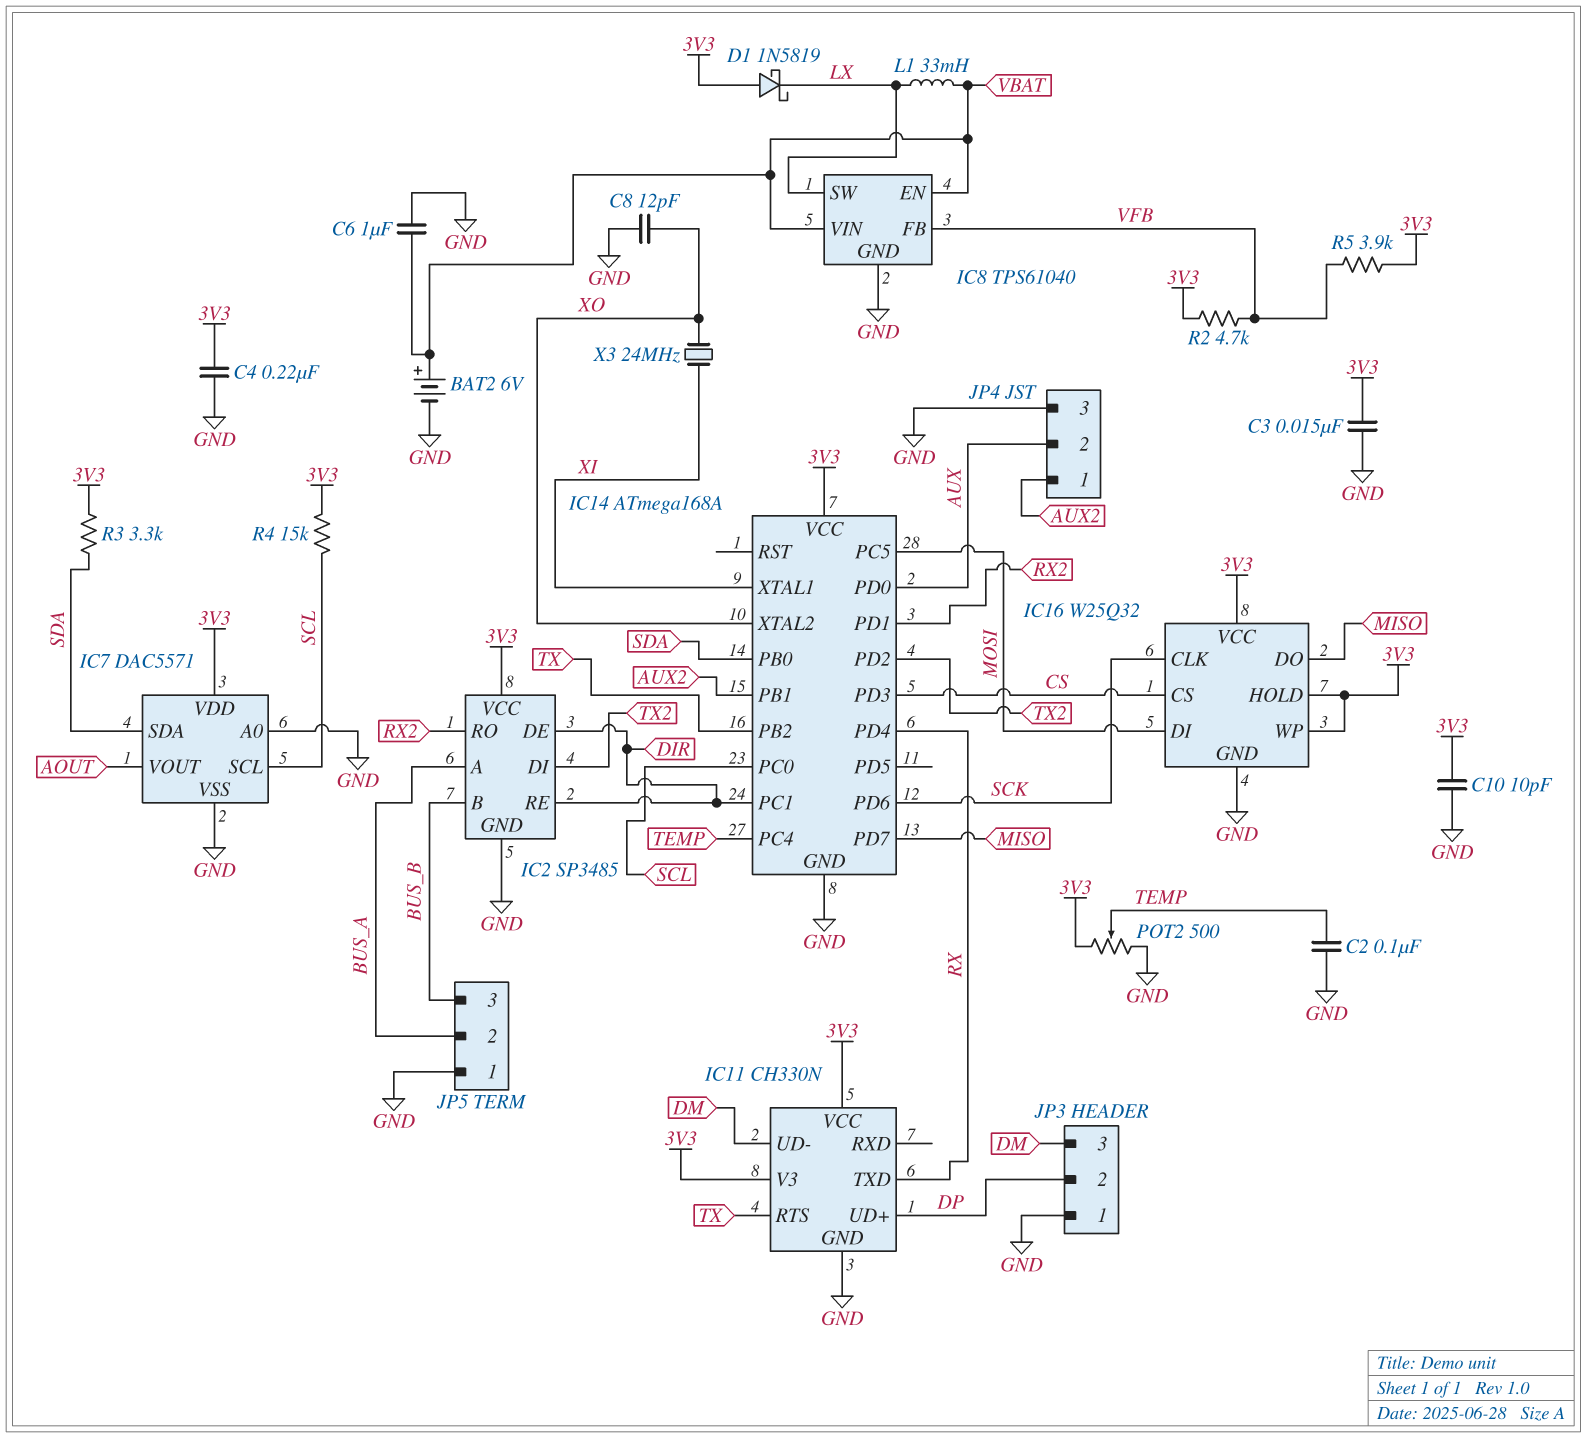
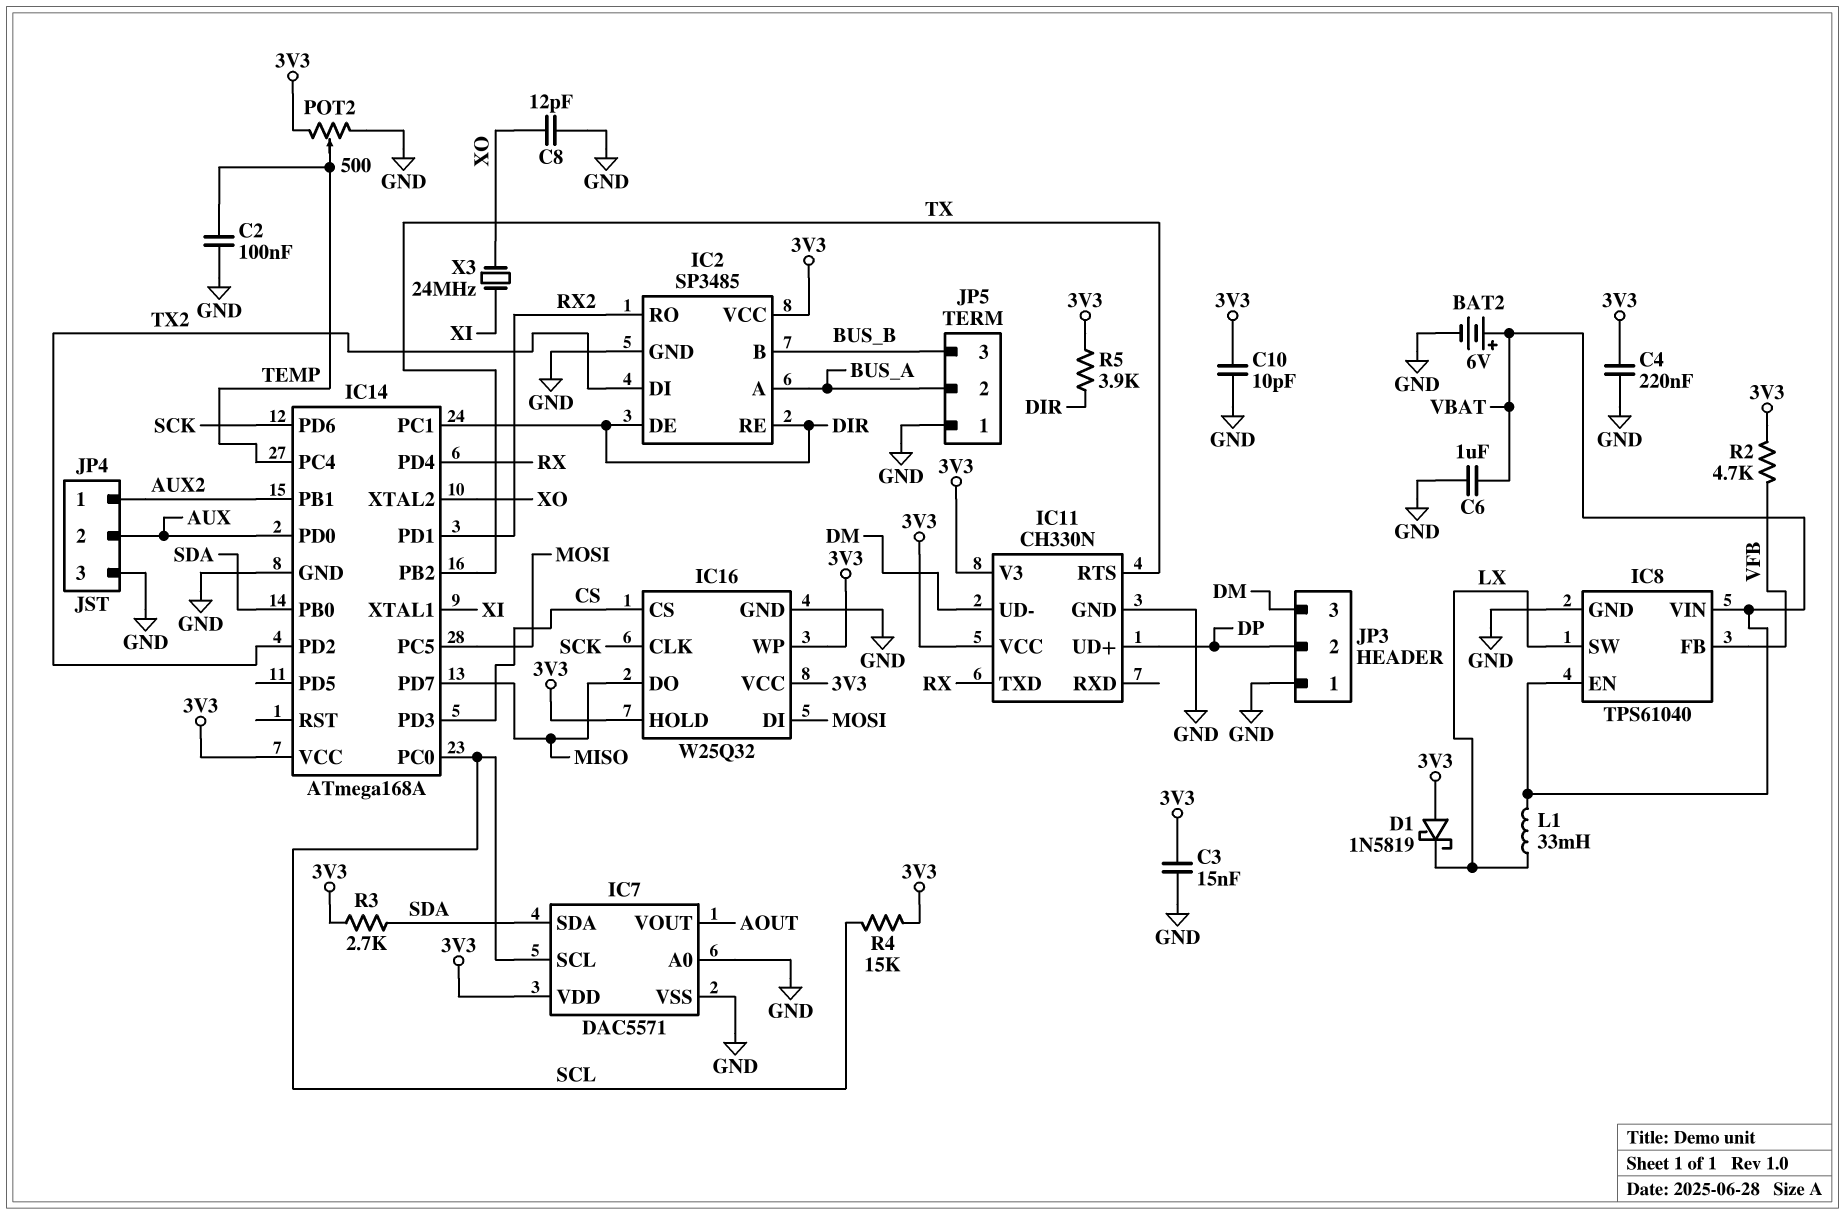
R3: 3.3k (3V3, SDA) -> 2.7k (3V3, SDA)
R5: 3.9k (3V3, VFB) -> 3.9k (3V3, DIR)

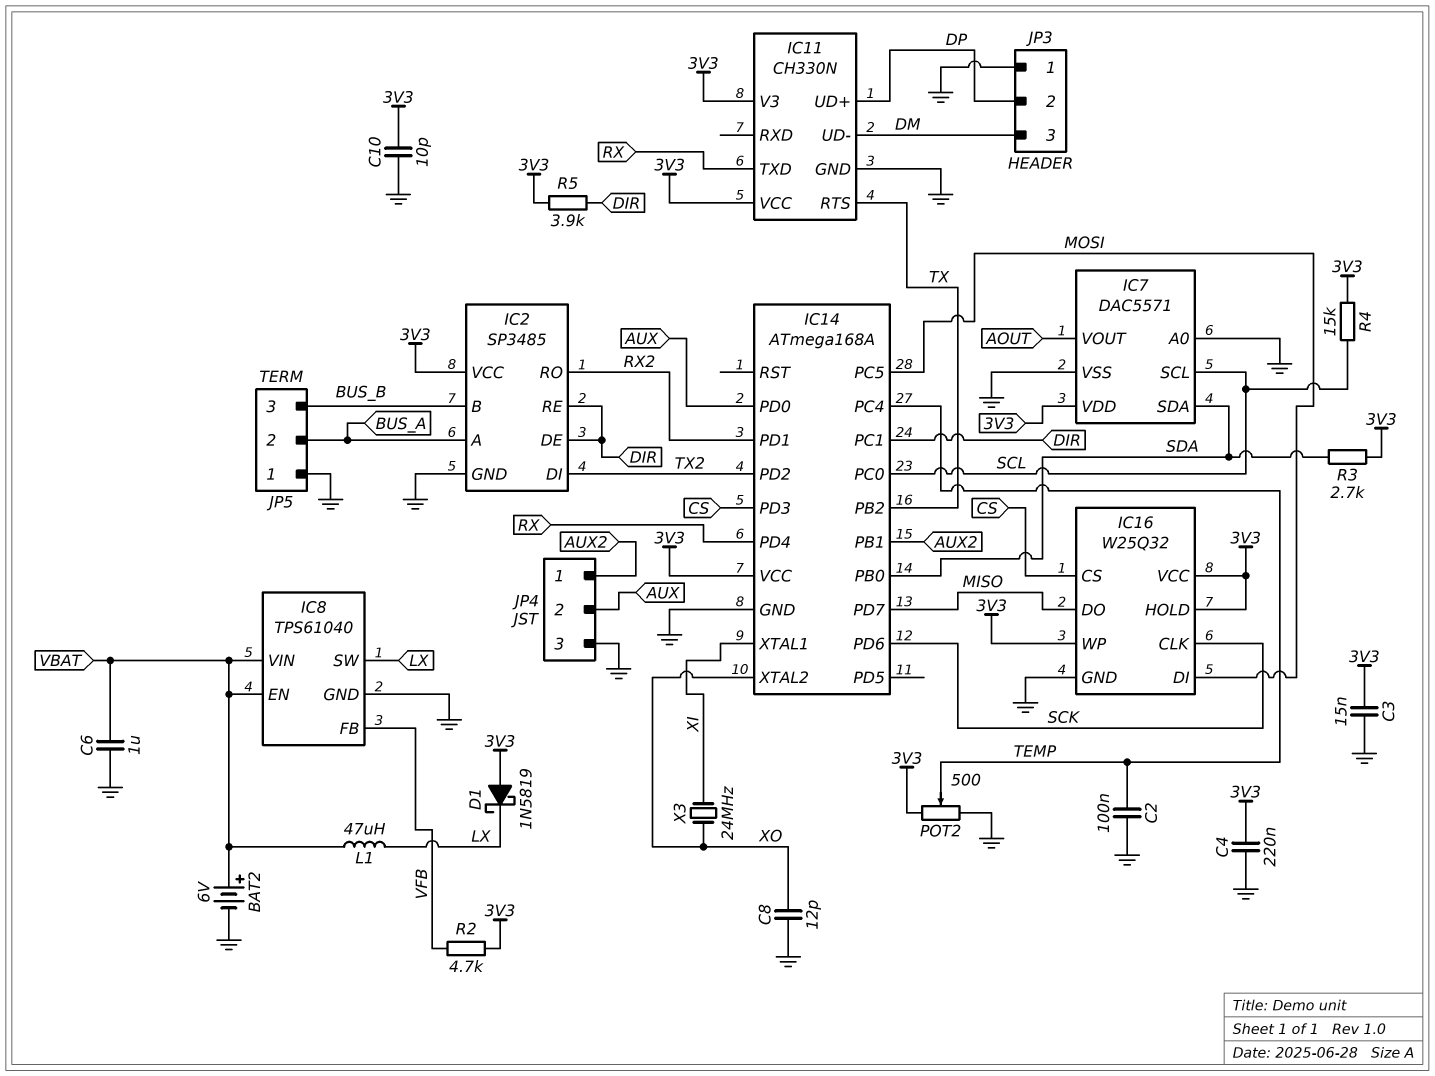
L1: 33mH (LX, VBAT) -> 47uH (LX, VBAT)

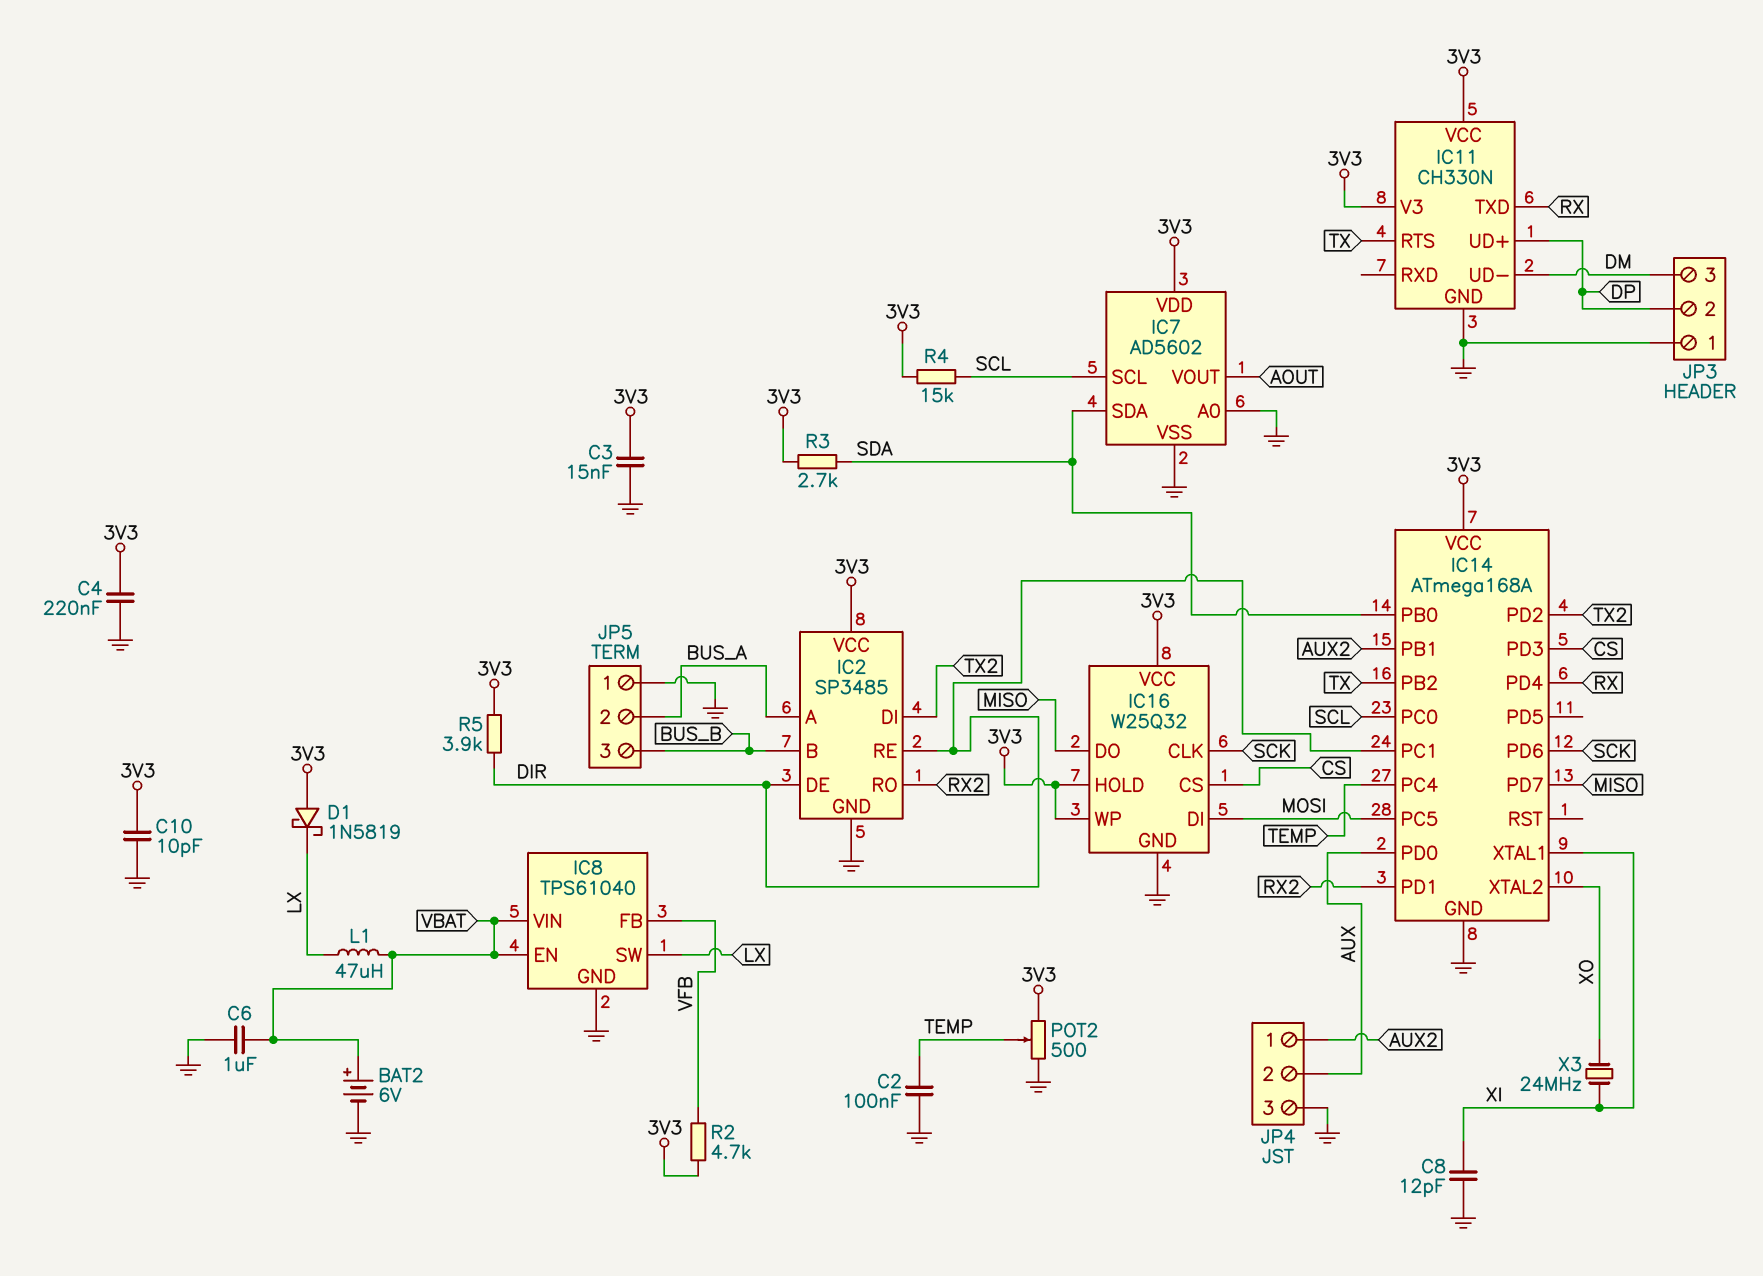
C8: 12pF (GND, XO) -> 12pF (GND, XI)
IC7: DAC5571 -> AD5602

